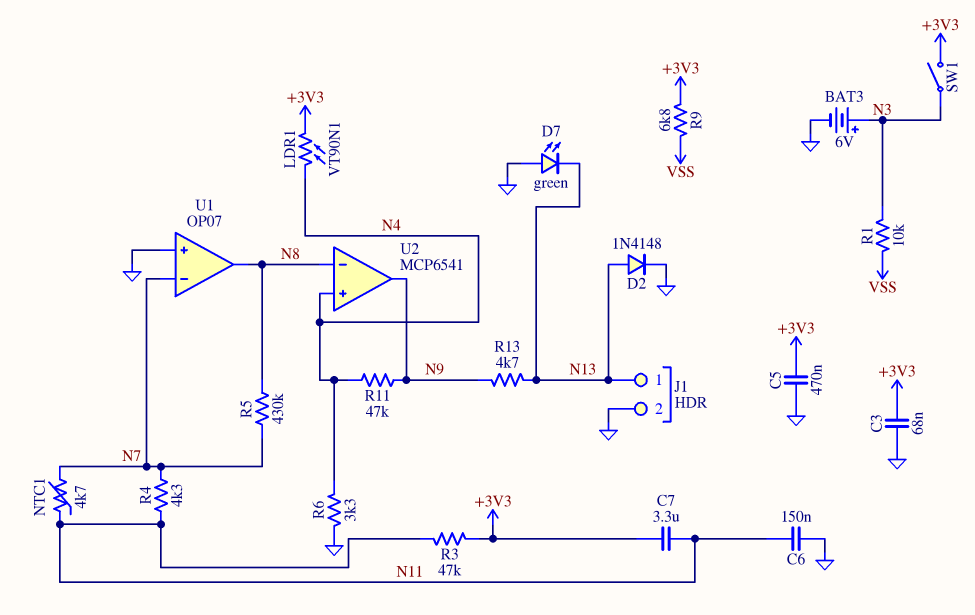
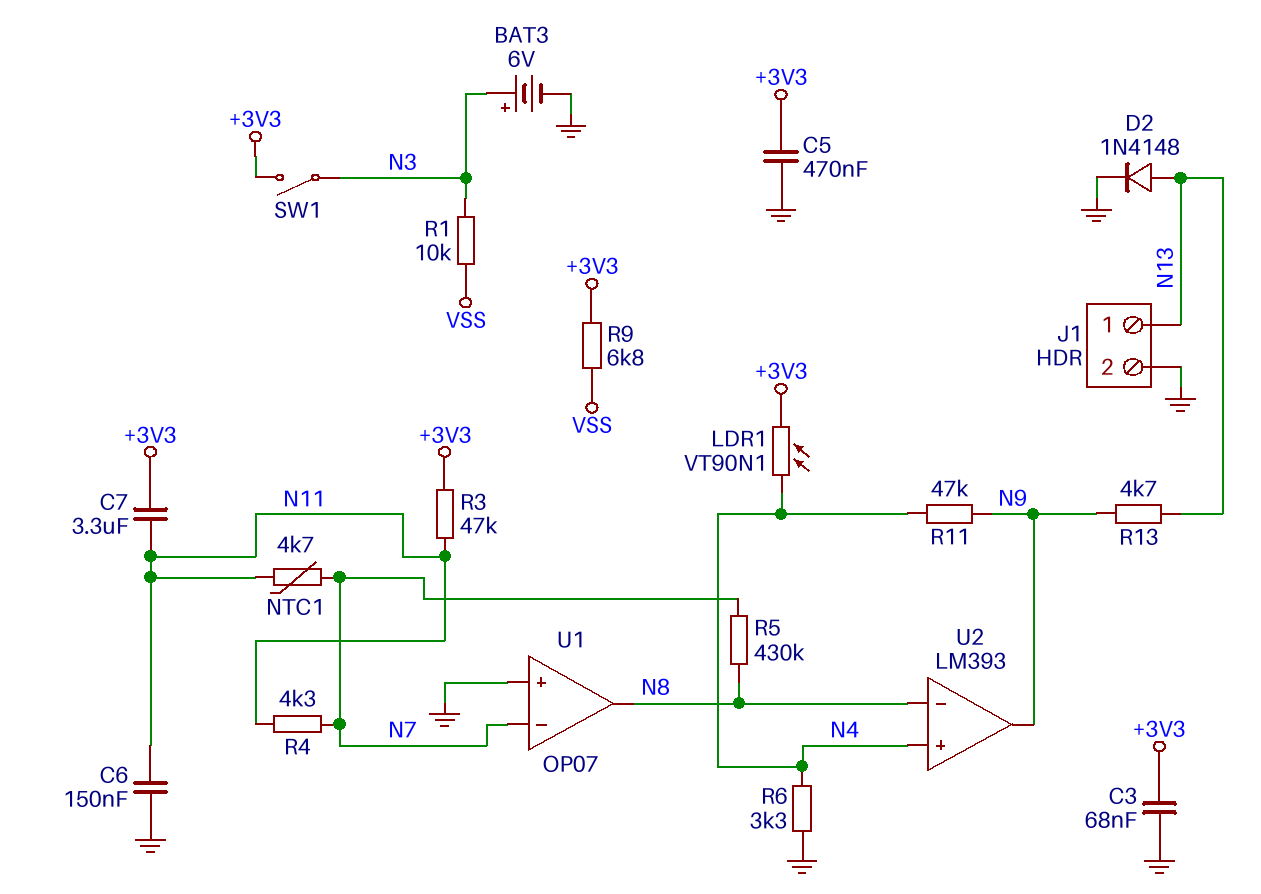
D7: LED green (A GND, K N13) -> none
U2: MCP6541 -> LM393

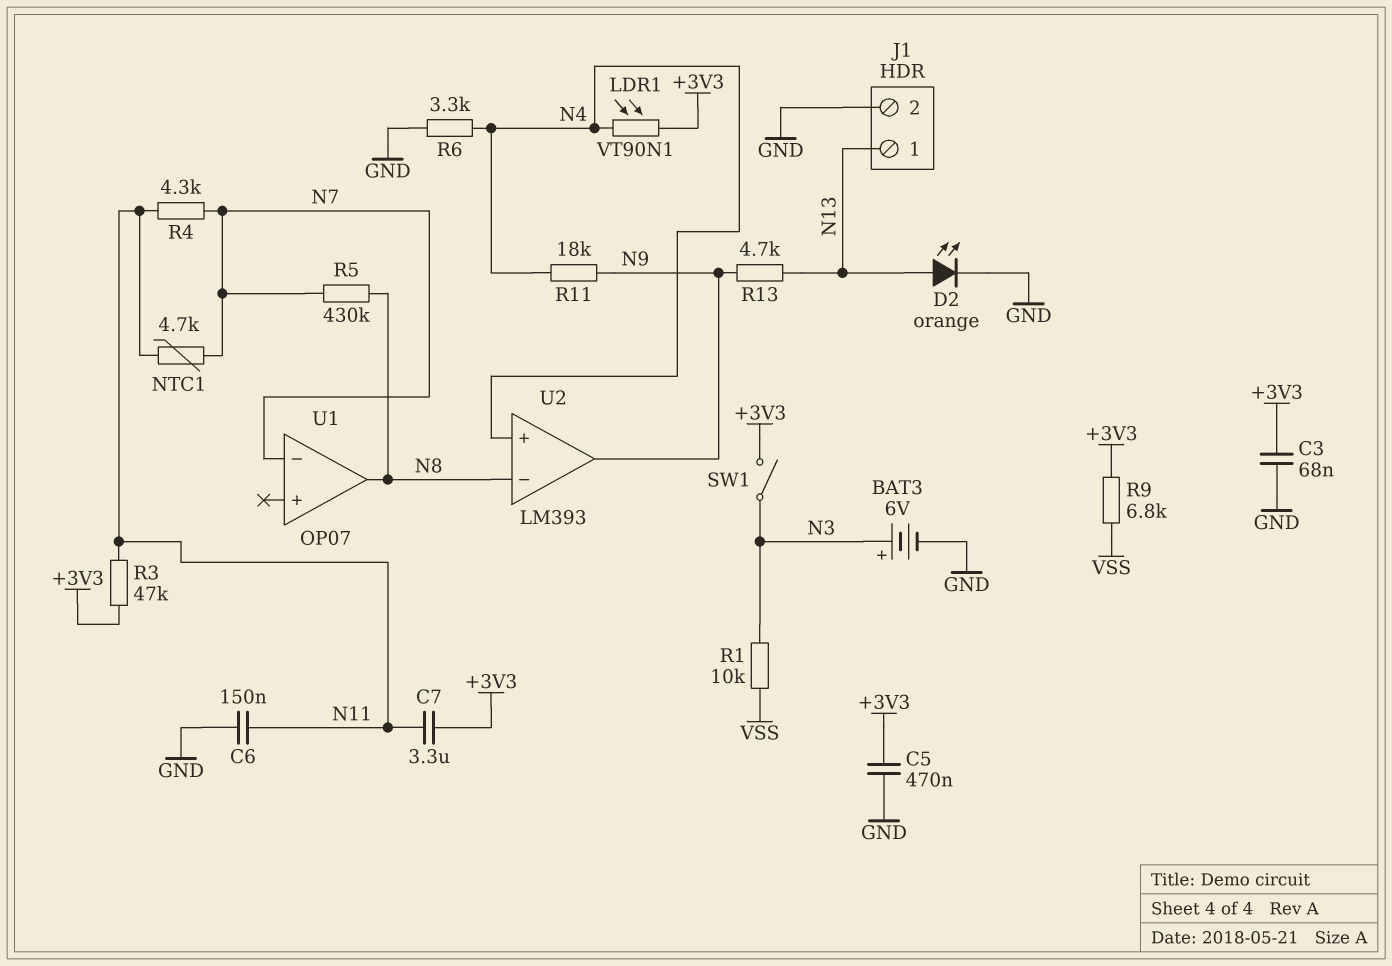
D2: diode 1N4148 (A N13, K GND) -> LED orange (A N13, K GND)
R11: 47k (N4, N9) -> 18k (N4, N9)
U1 pin in+: GND -> none

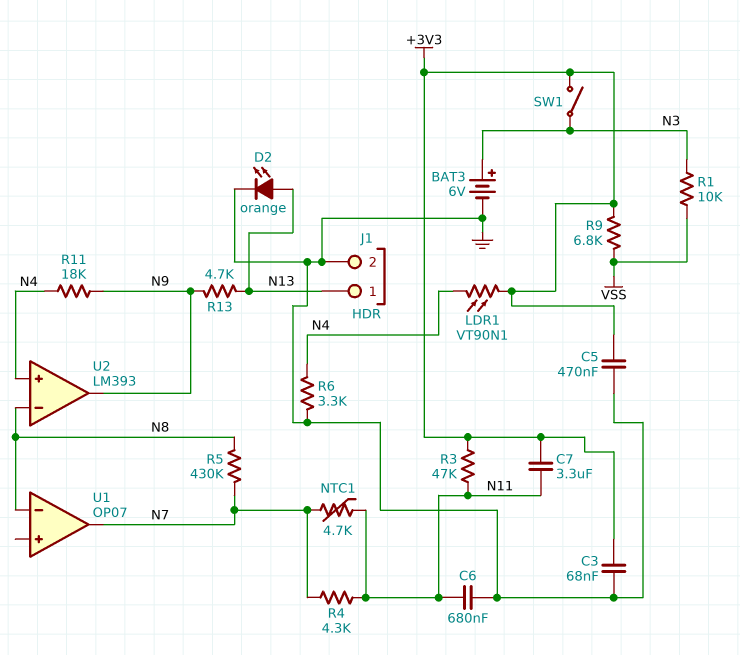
C6: 150nF (GND, N11) -> 680nF (GND, N11)
U1 pin in-: N7 -> N8
U1 pin out: N8 -> N7

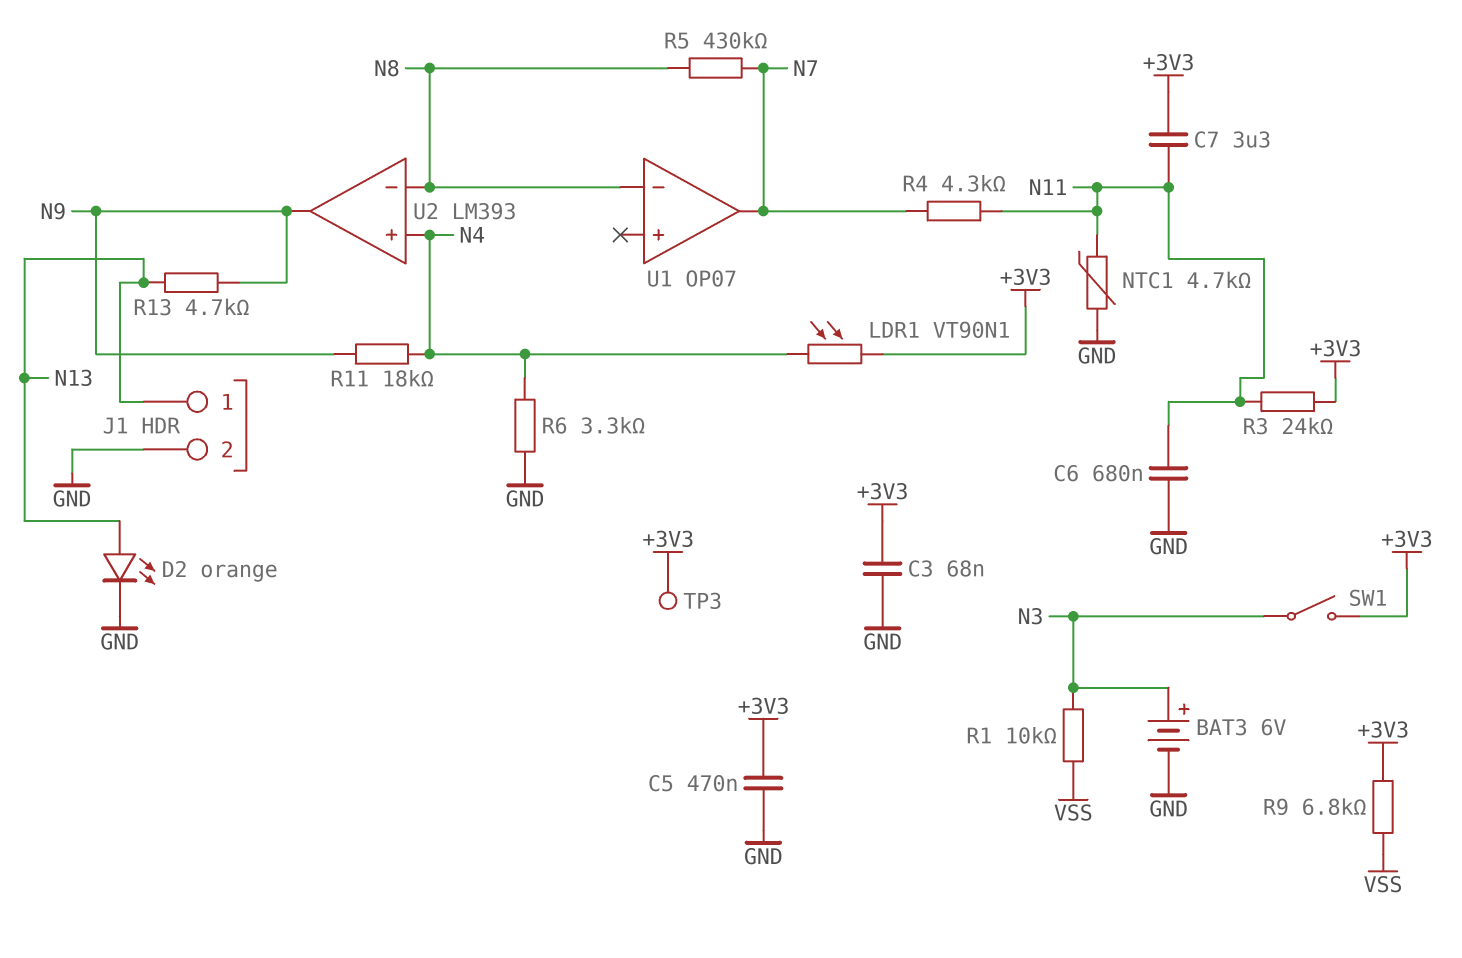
NTC1: 4.7k (N7, N11) -> 4.7k (GND, N11)
R3: 47k (+3V3, N11) -> 24k (+3V3, N11)
TP3: none -> test point (+3V3)

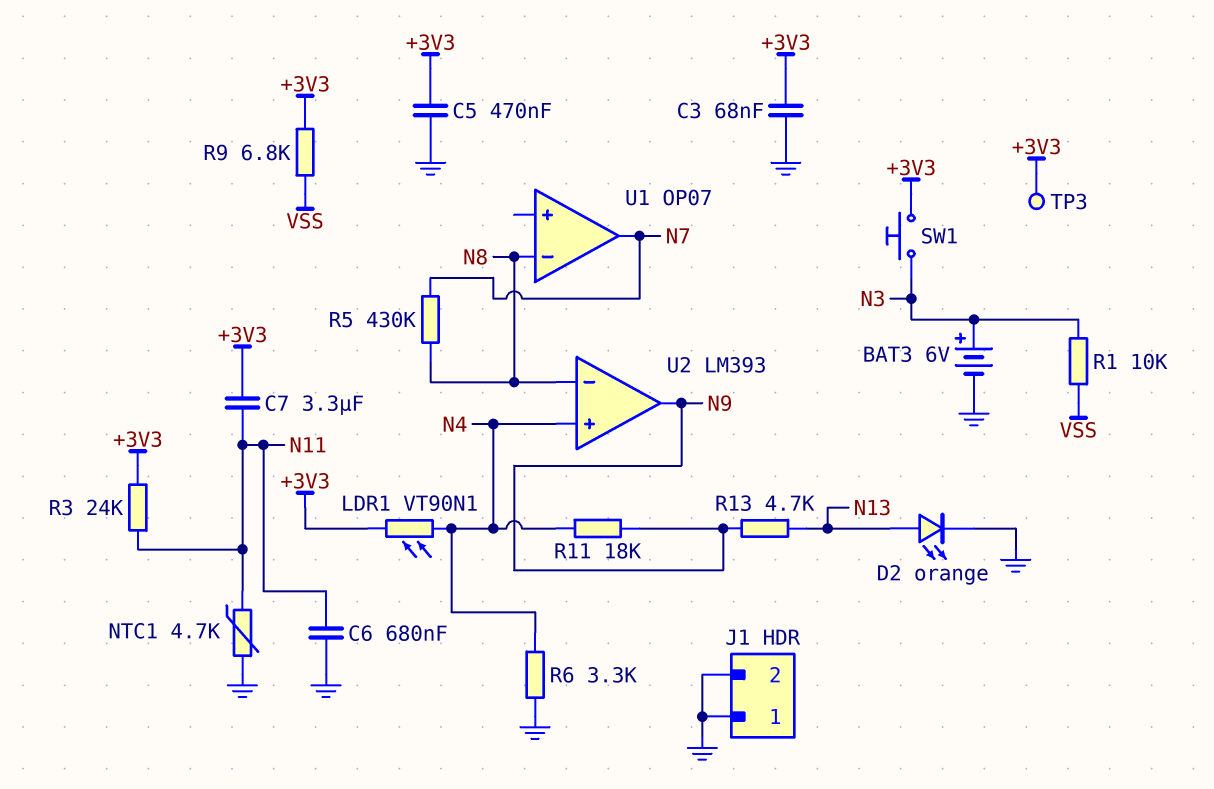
J1 pin 1: N13 -> GND
R4: 4.3k (N7, N11) -> none
SW1: switch (+3V3, N3) -> button (+3V3, N3)

